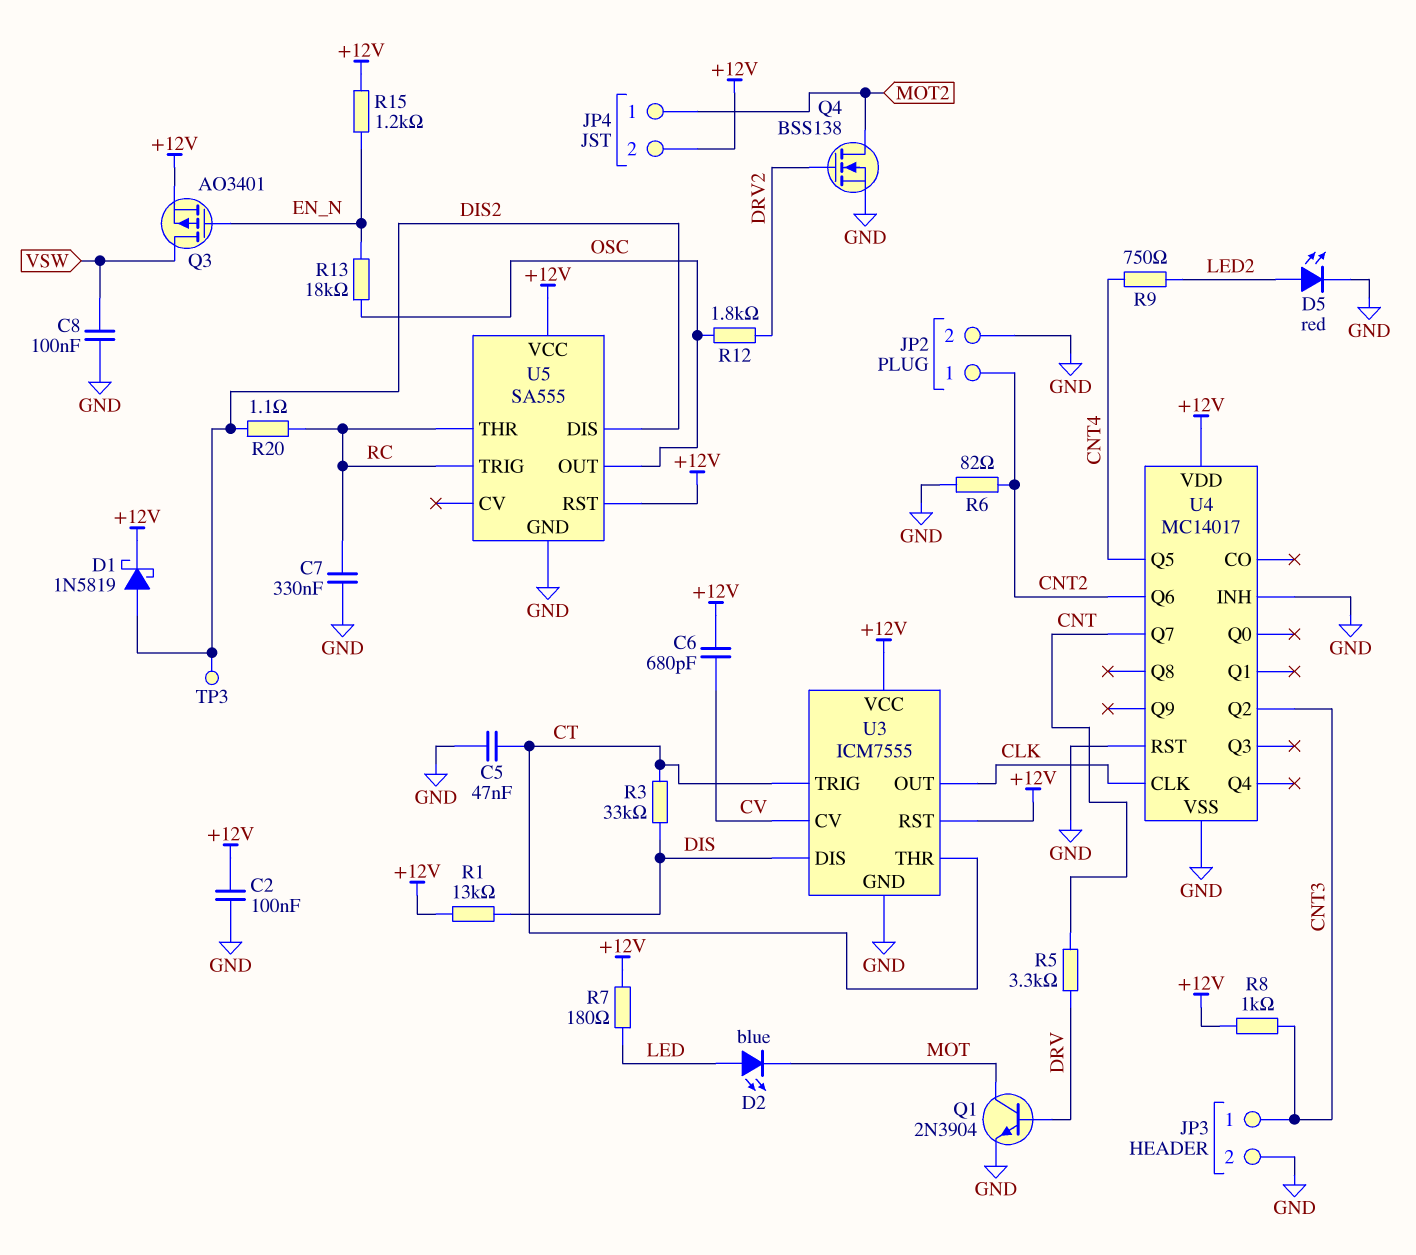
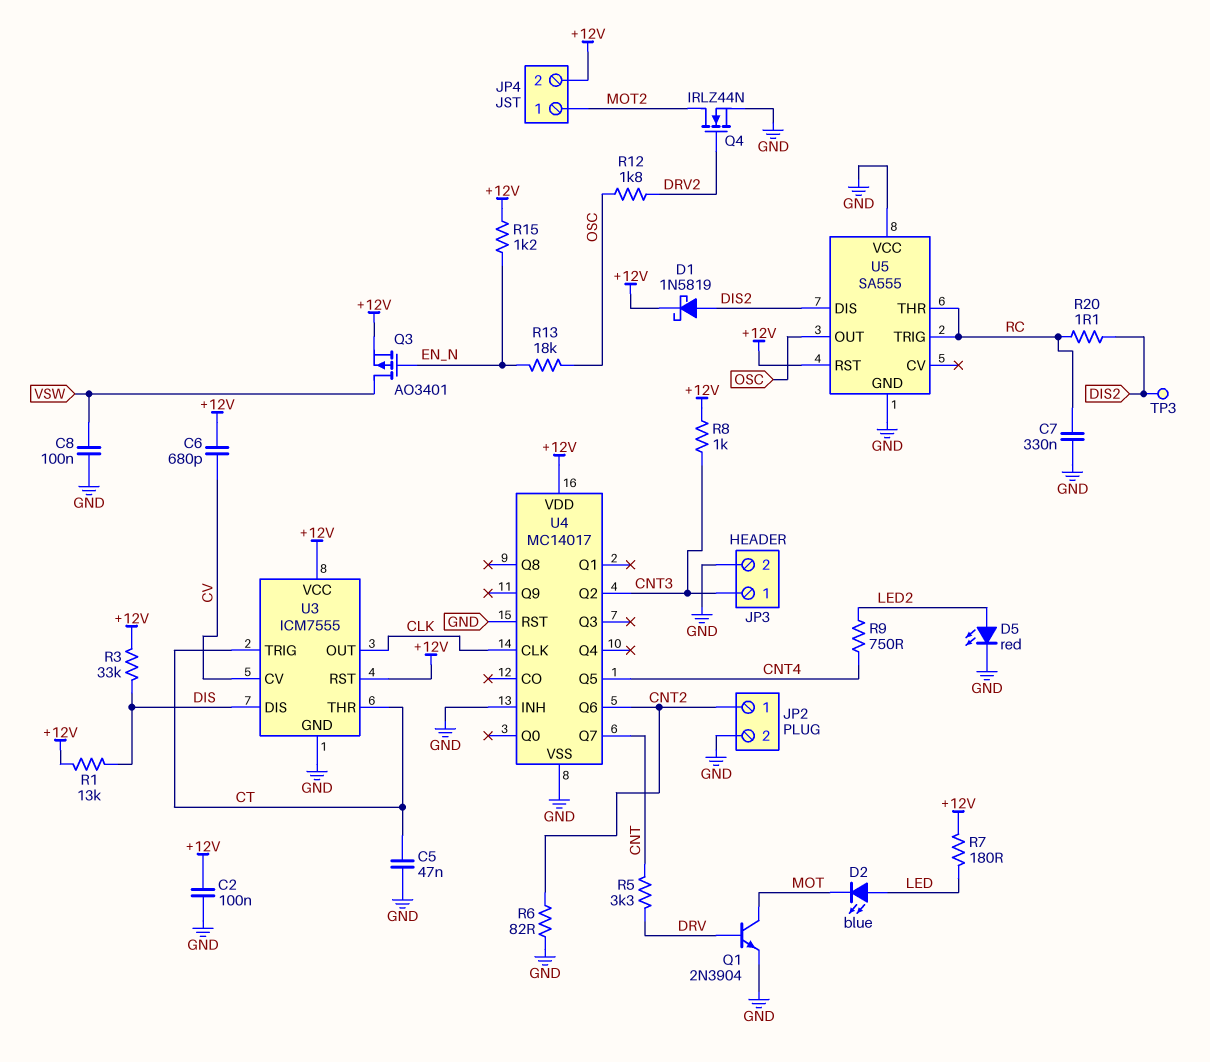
Q4: NMOS BSS138 (G DRV2, D MOT2, S GND) -> NMOS IRLZ44N (G DRV2, D MOT2, S GND)
R3: 33k (CT, DIS) -> 33k (+12V, DIS)
U5 pin VCC: +12V -> GND

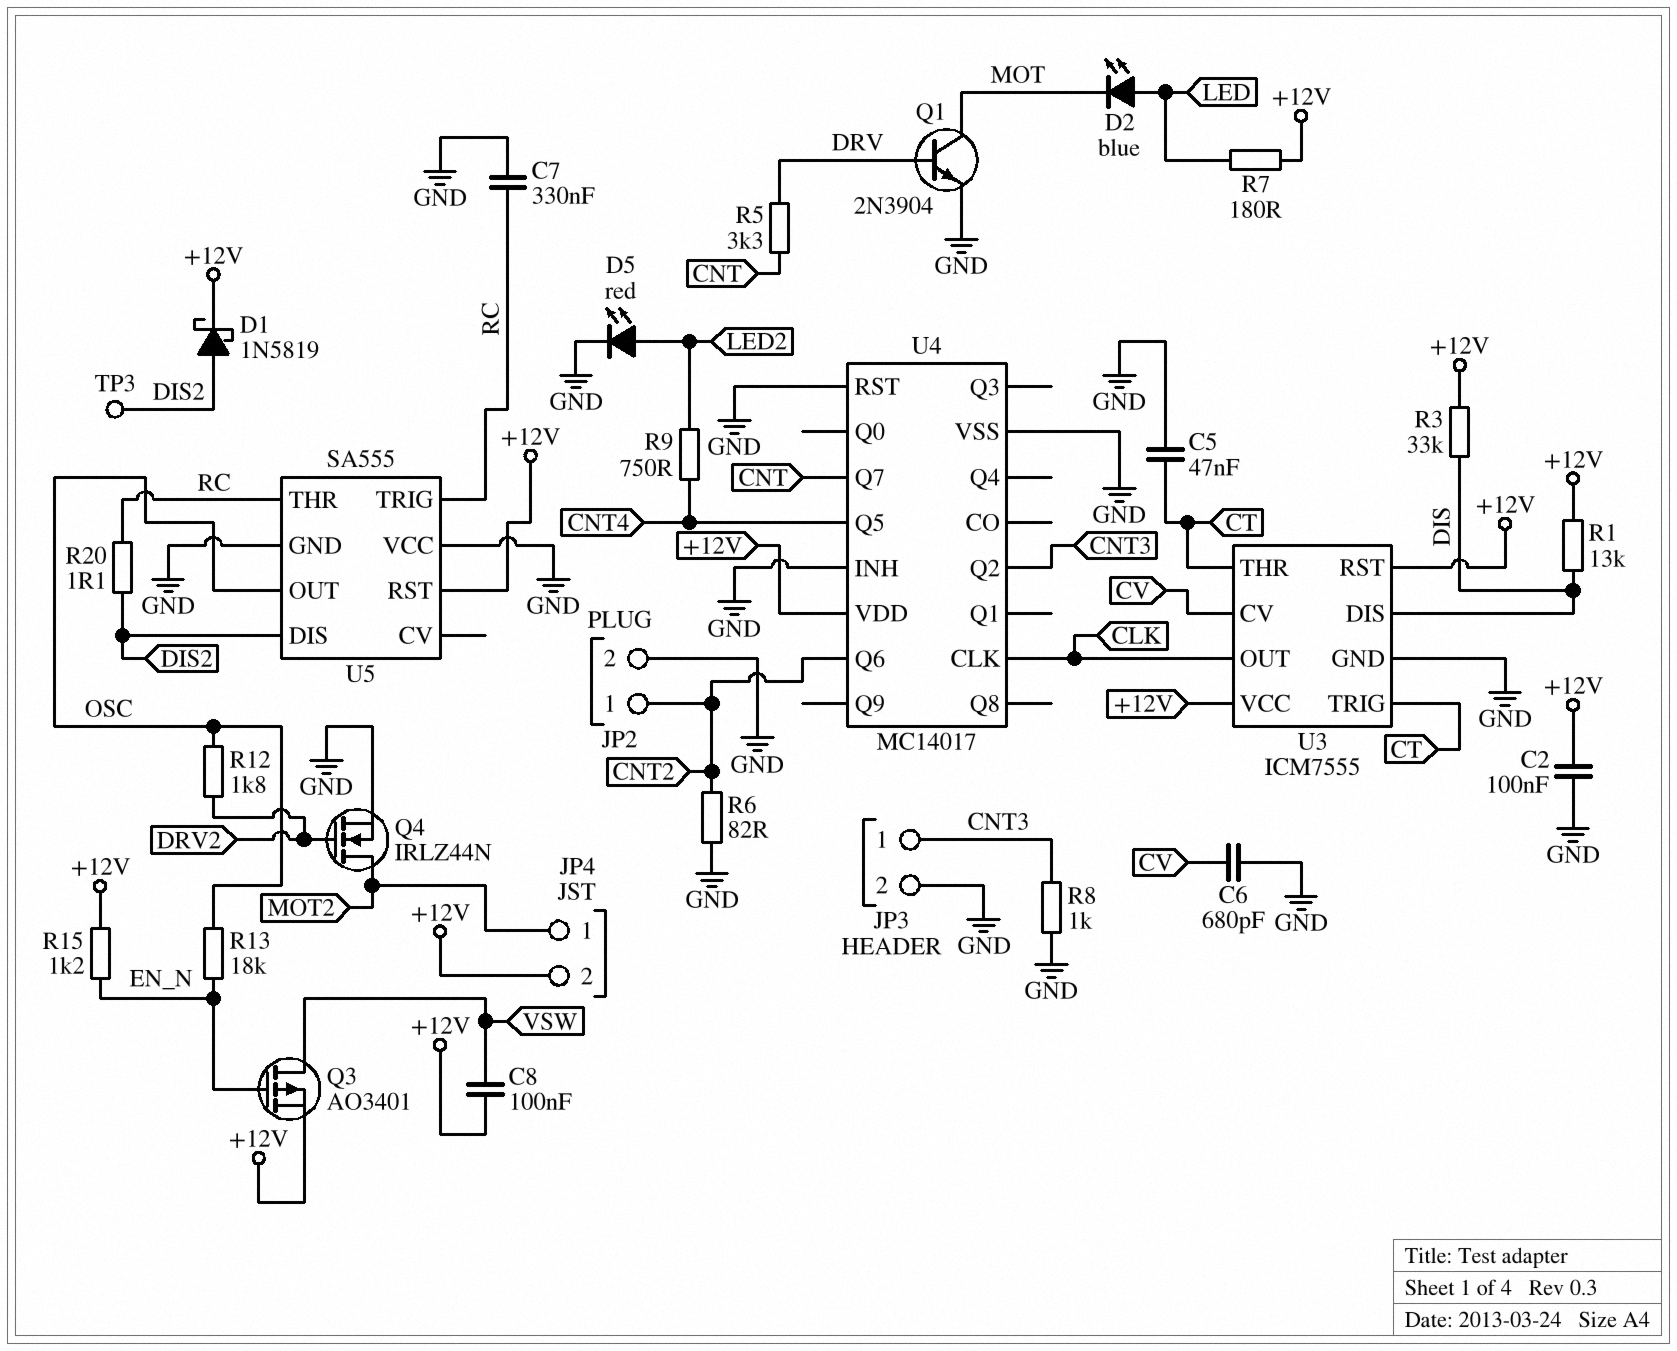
C6: 680pF (+12V, CV) -> 680pF (CV, GND)
C8: 100nF (GND, VSW) -> 100nF (+12V, VSW)
R8: 1k (+12V, CNT3) -> 1k (CNT3, GND)

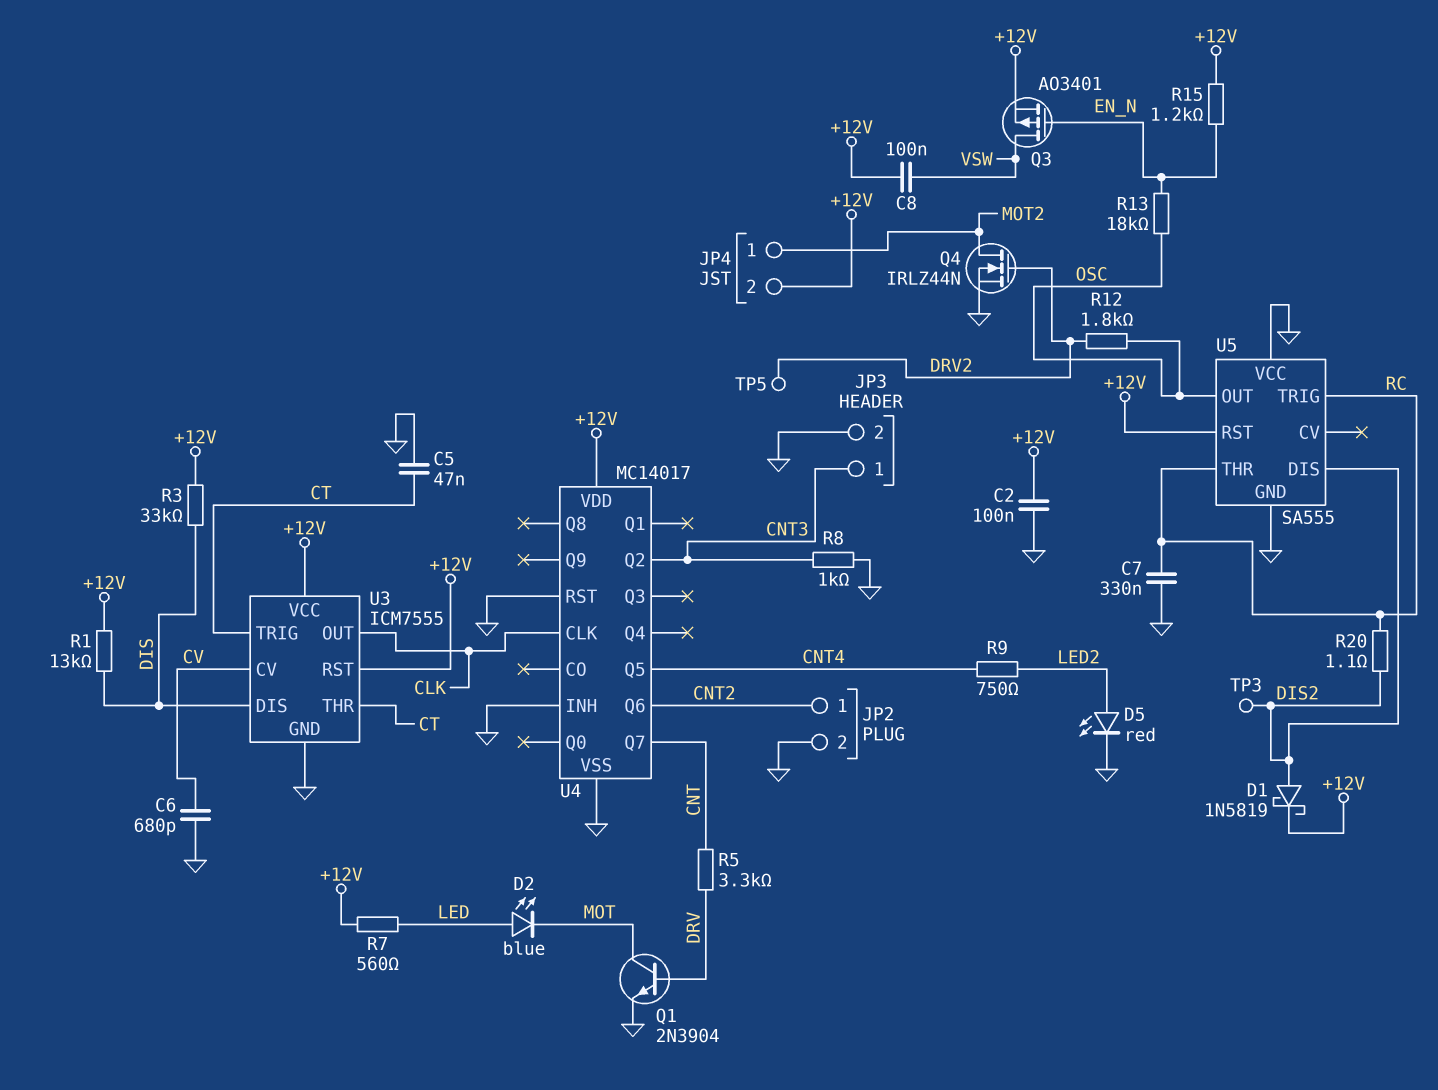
R6: 82 (CNT2, GND) -> none
R7: 180 (+12V, LED) -> 560 (+12V, LED)
TP5: none -> test point (DRV2)

